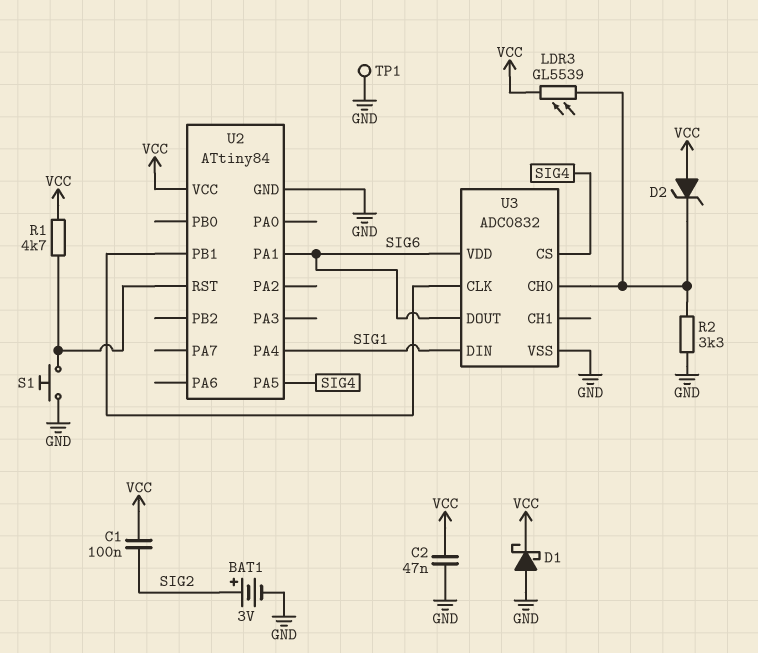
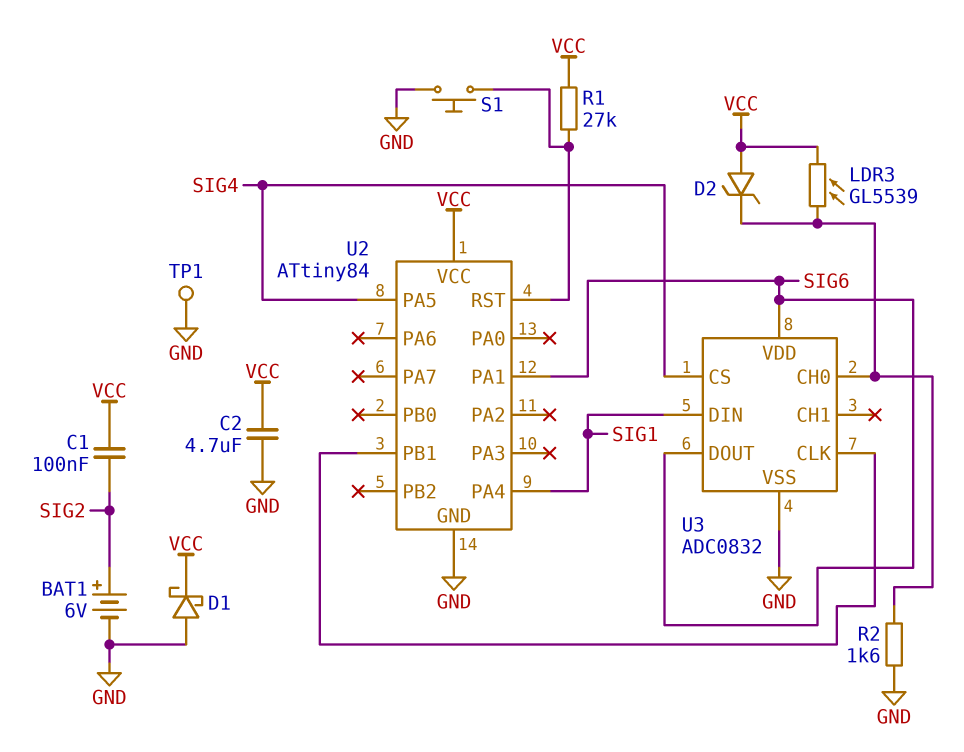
BAT1: 3V (plus SIG2, minus GND) -> 6V (plus SIG2, minus GND)
C2: 47nF (GND, VCC) -> 4.7uF (GND, VCC)
R1: 4.7k (U2/RST, VCC) -> 27k (U2/RST, VCC)
R2: 3.3k (GND, U3/CH0) -> 1.6k (GND, U3/CH0)

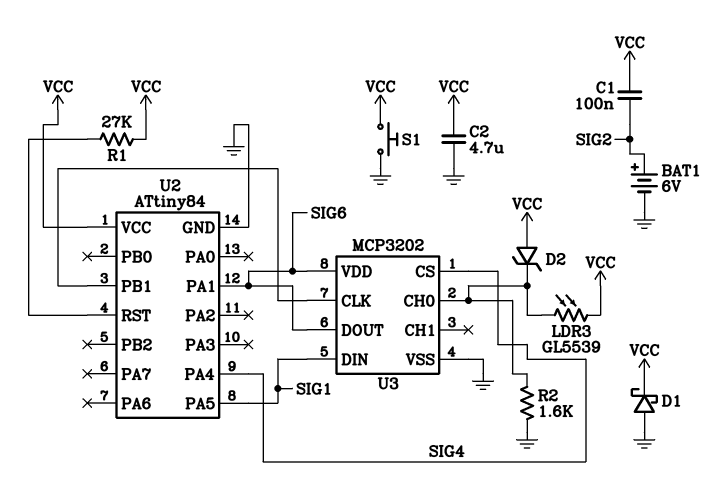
S1: button (GND, U2/RST) -> button (GND, VCC)
TP1: test point (GND) -> none
U2 pin PA4: SIG1 -> SIG4
U2 pin PA5: SIG4 -> SIG1
U3: ADC0832 -> MCP3202

